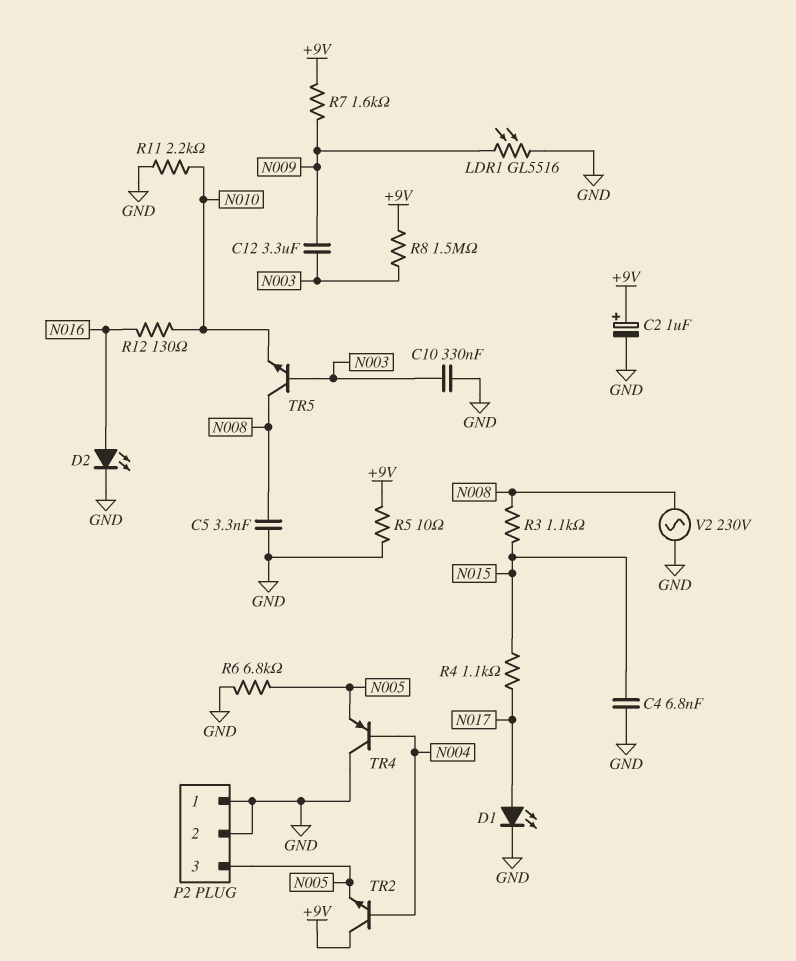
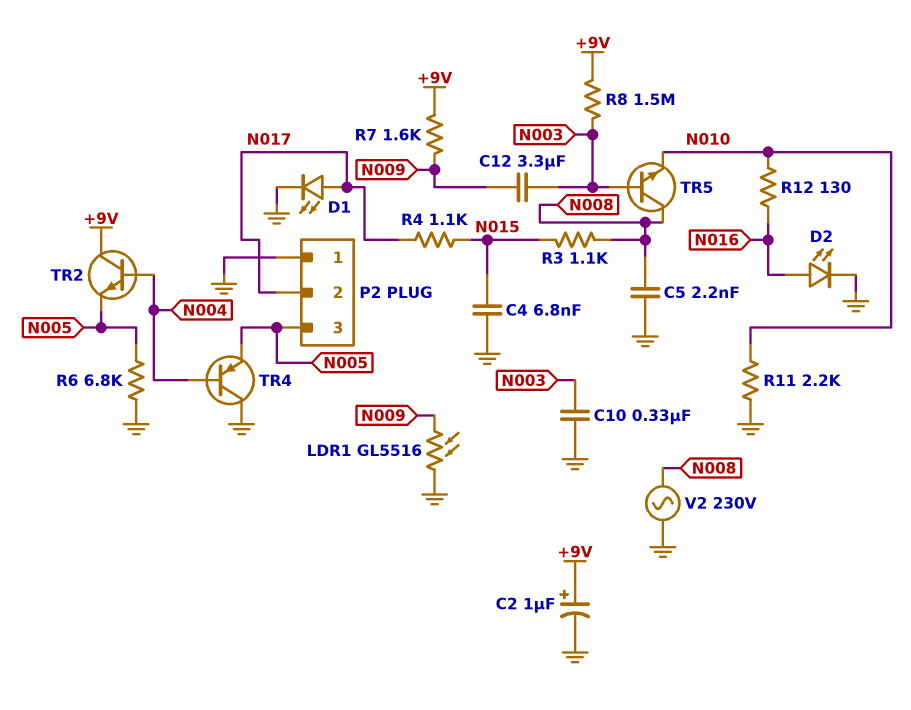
C5: 3.3nF (GND, N008) -> 2.2nF (GND, N008)
P2 pin 2: GND -> N017
R5: 10 (+9V, GND) -> none

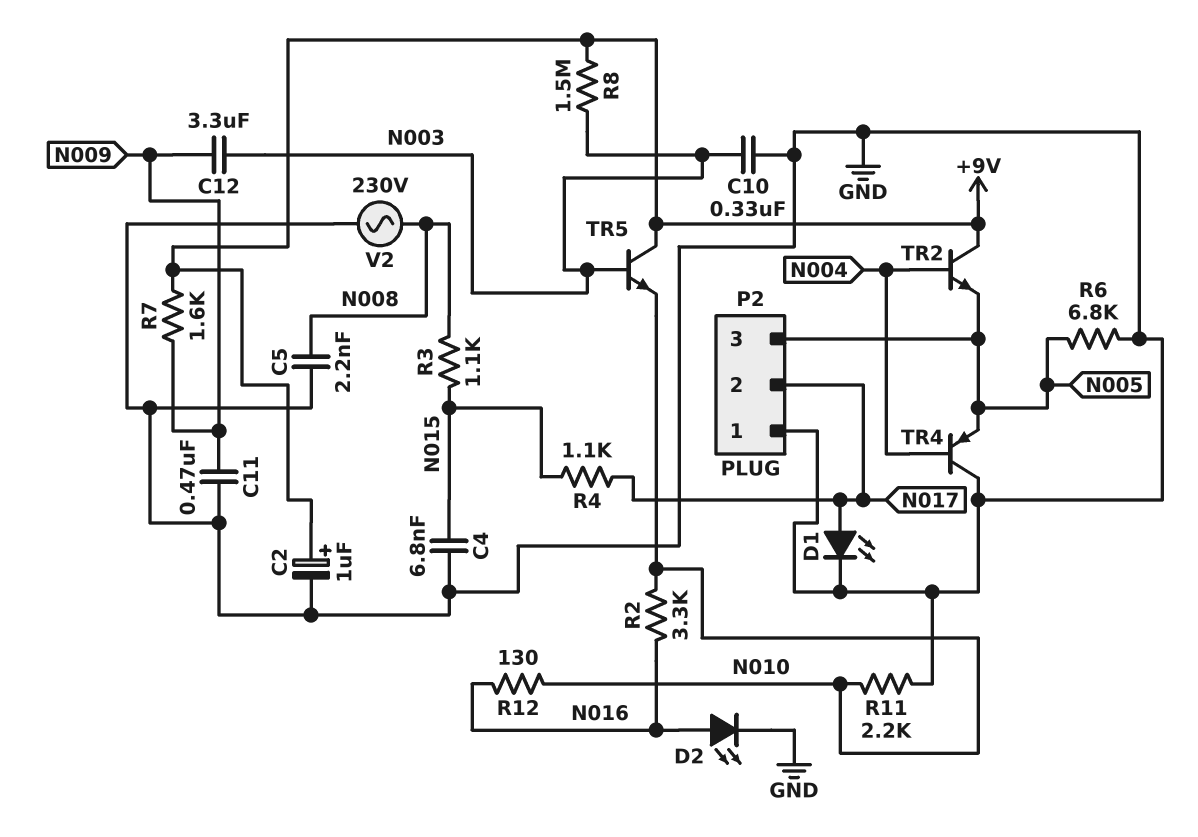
C11: none -> 470nF (GND, N009)
LDR1: GL5516 (GND, N009) -> none
R2: none -> 3.3k (N010, N016)
TR5: NPN (B N003, C N008, E N010) -> NPN (B N003, C +9V, E N010)

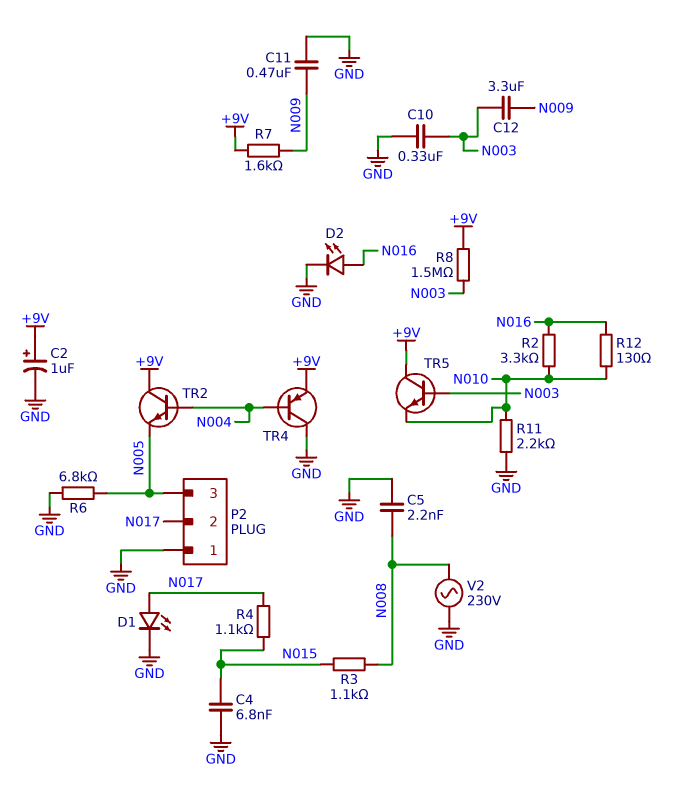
TR4: PNP (B N004, C GND, E N005) -> PNP (B N004, C GND, E +9V)

